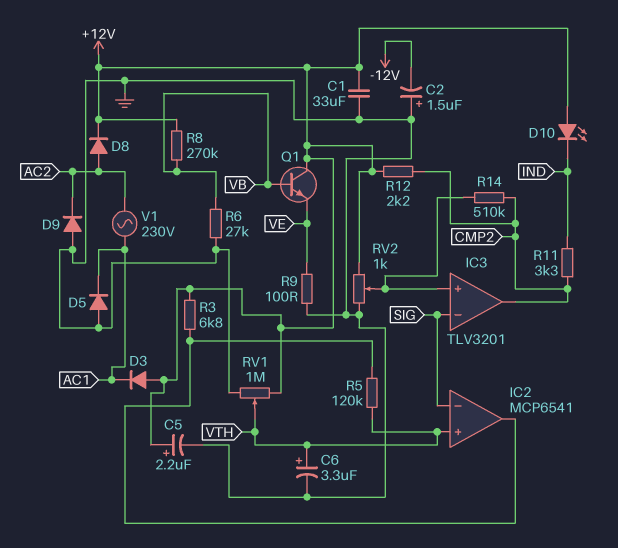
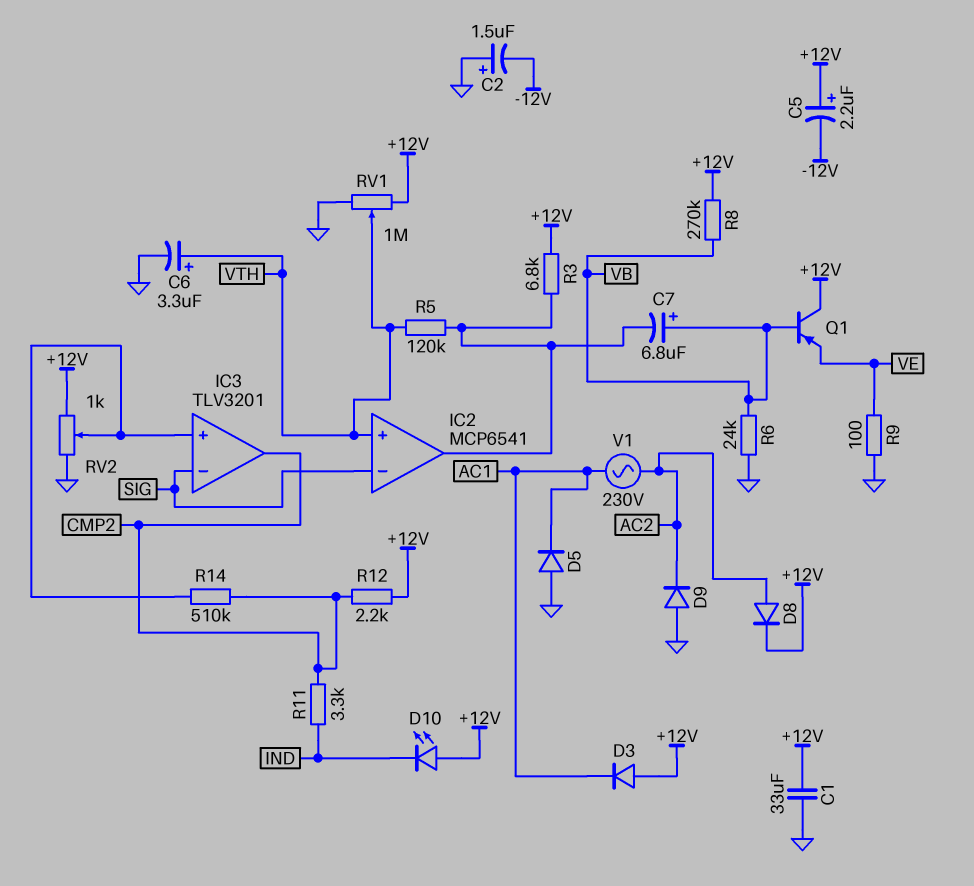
C5: 2.2uF (plus +12V, minus GND) -> 2.2uF (plus +12V, minus -12V)
C7: none -> 6.8uF (plus VB, minus IC2/out)
Q1: NPN (B VB, C +12V, E VE) -> PNP (B VB, C +12V, E VE)
R6: 27k (GND, VB) -> 24k (GND, VB)

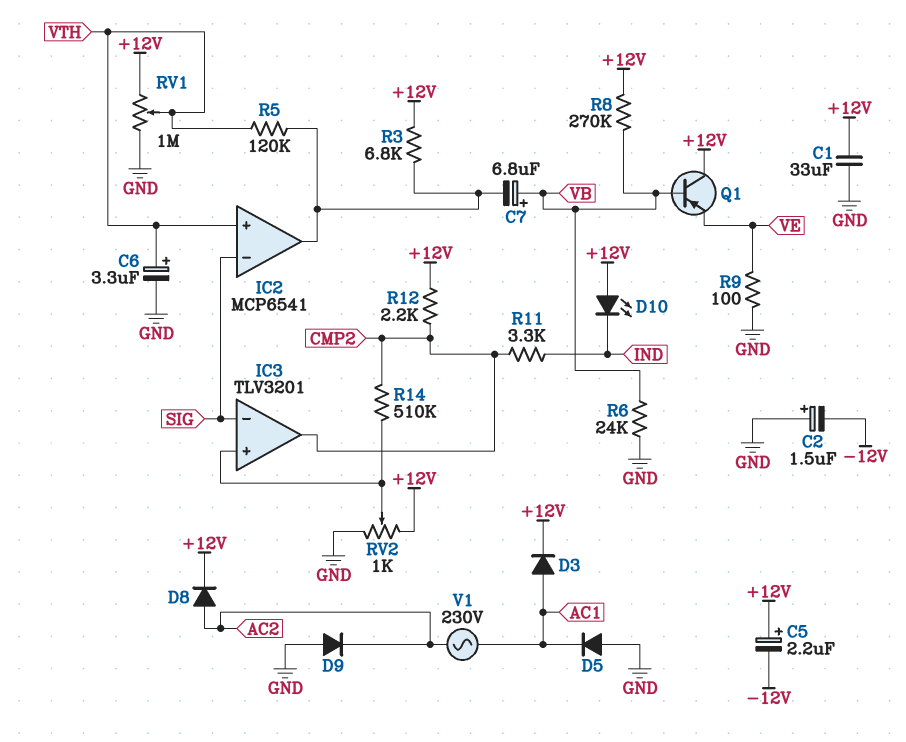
D3: diode (A +12V, K AC1) -> diode (A AC1, K +12V)

